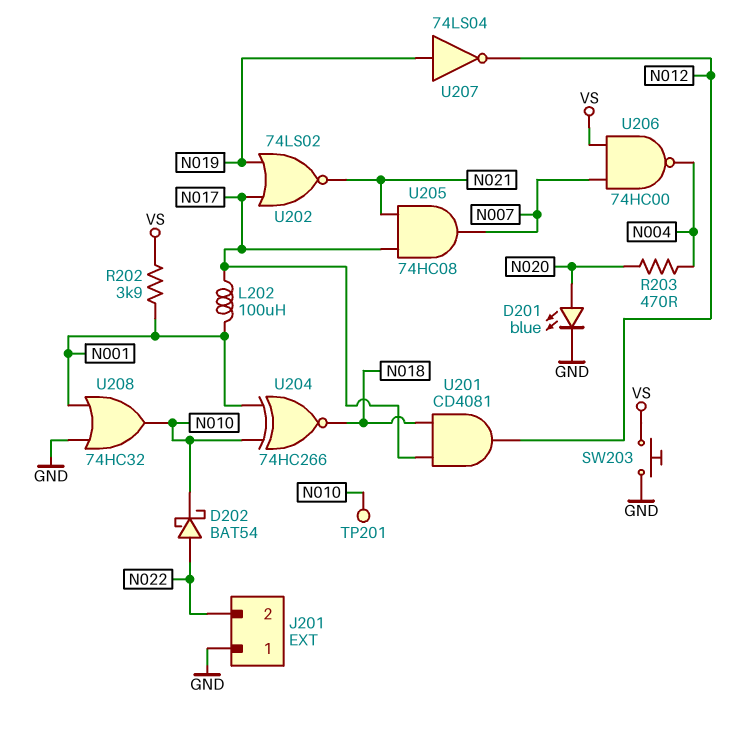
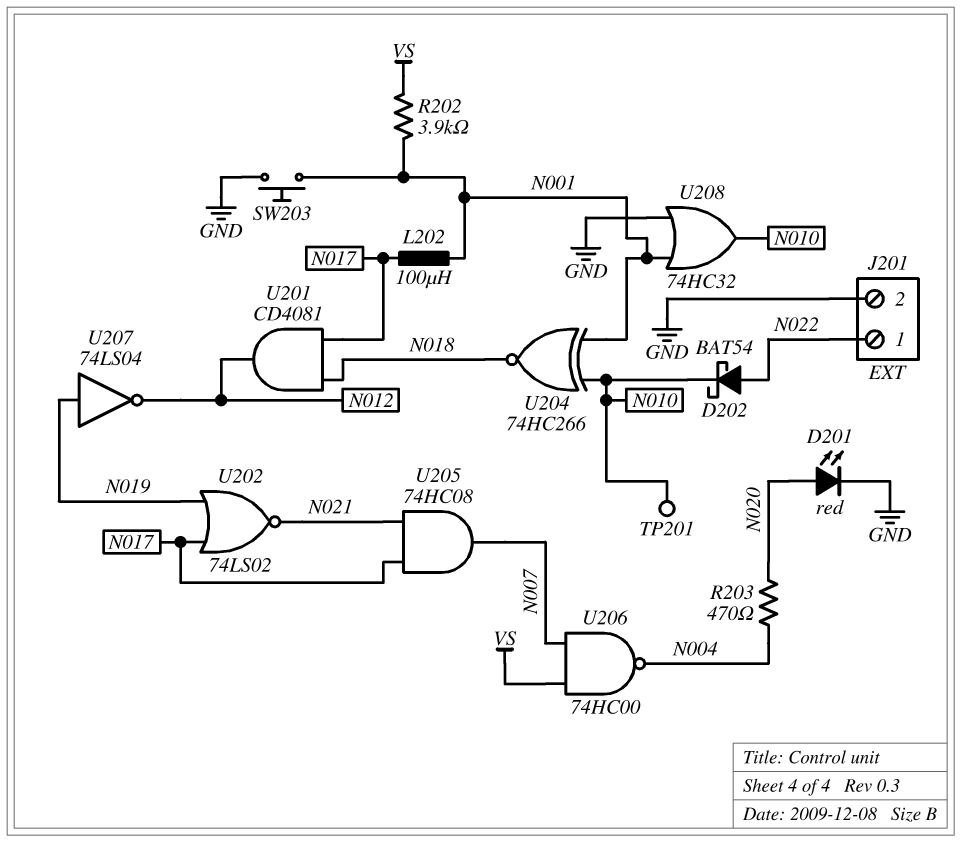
D201: LED blue (A N020, K GND) -> LED red (A N020, K GND)
J201 pin 1: GND -> N022
J201 pin 2: N022 -> GND
SW203: button (GND, VS) -> button (GND, N001)

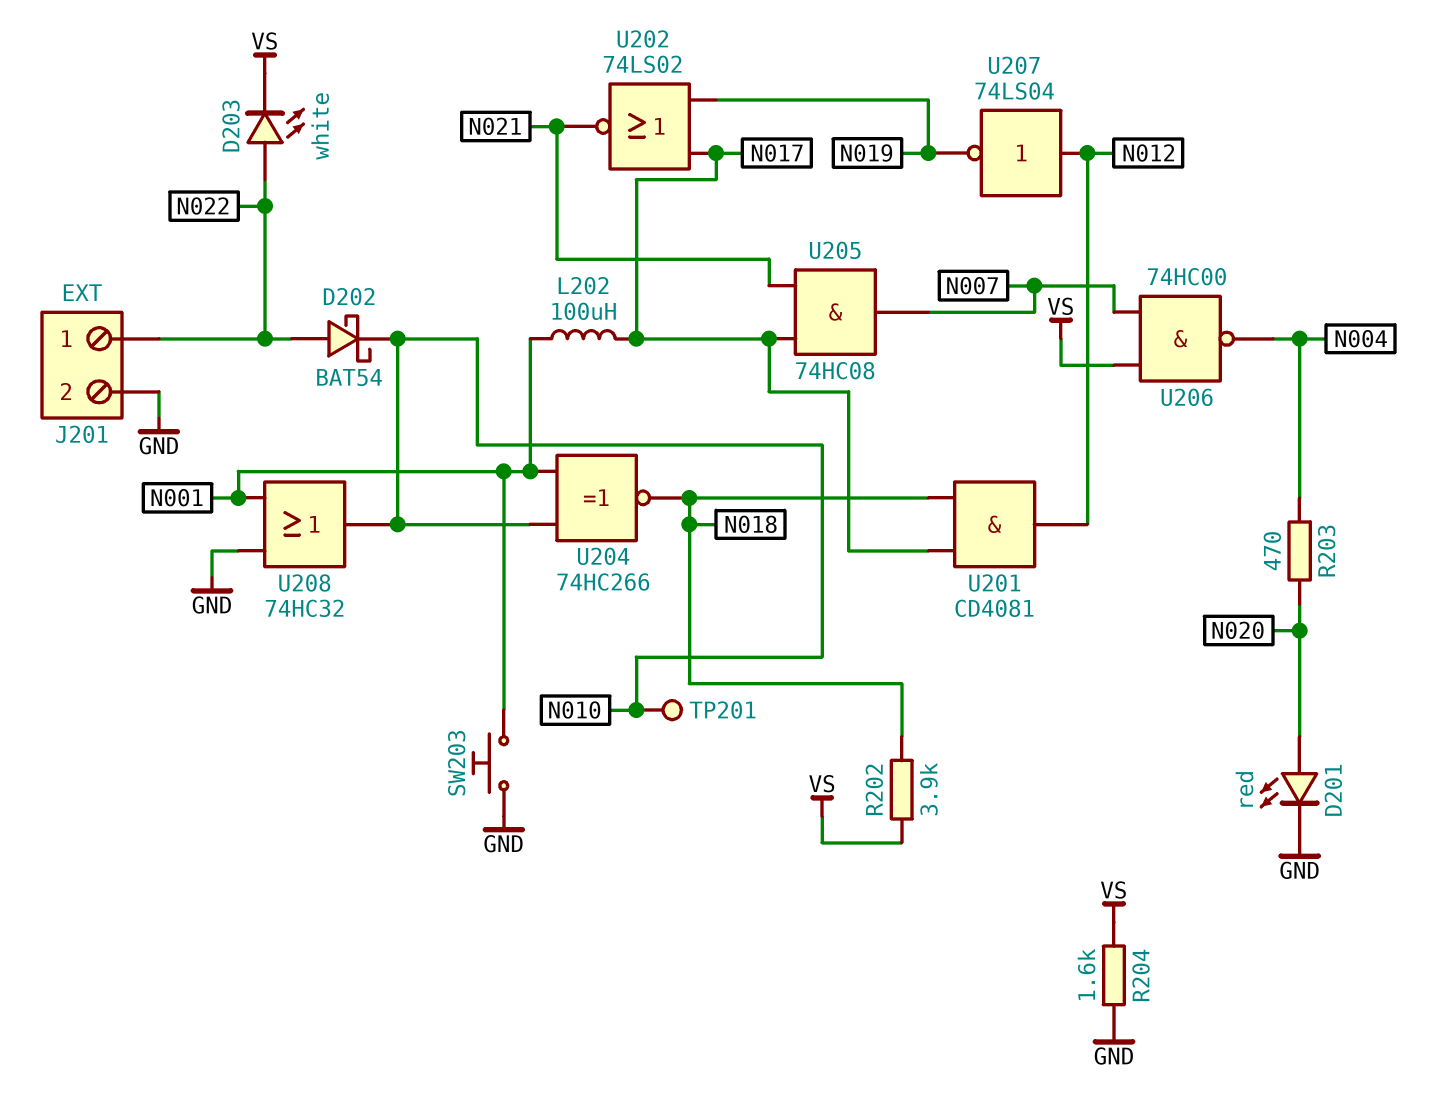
D203: none -> LED white (A N022, K VS)
R202: 3.9k (N001, VS) -> 3.9k (N018, VS)
R204: none -> 1.6k (GND, VS)
U207: NOT 74LS04 (in N019, out N012) -> NOT 74LS04 (in N012, out N019)

